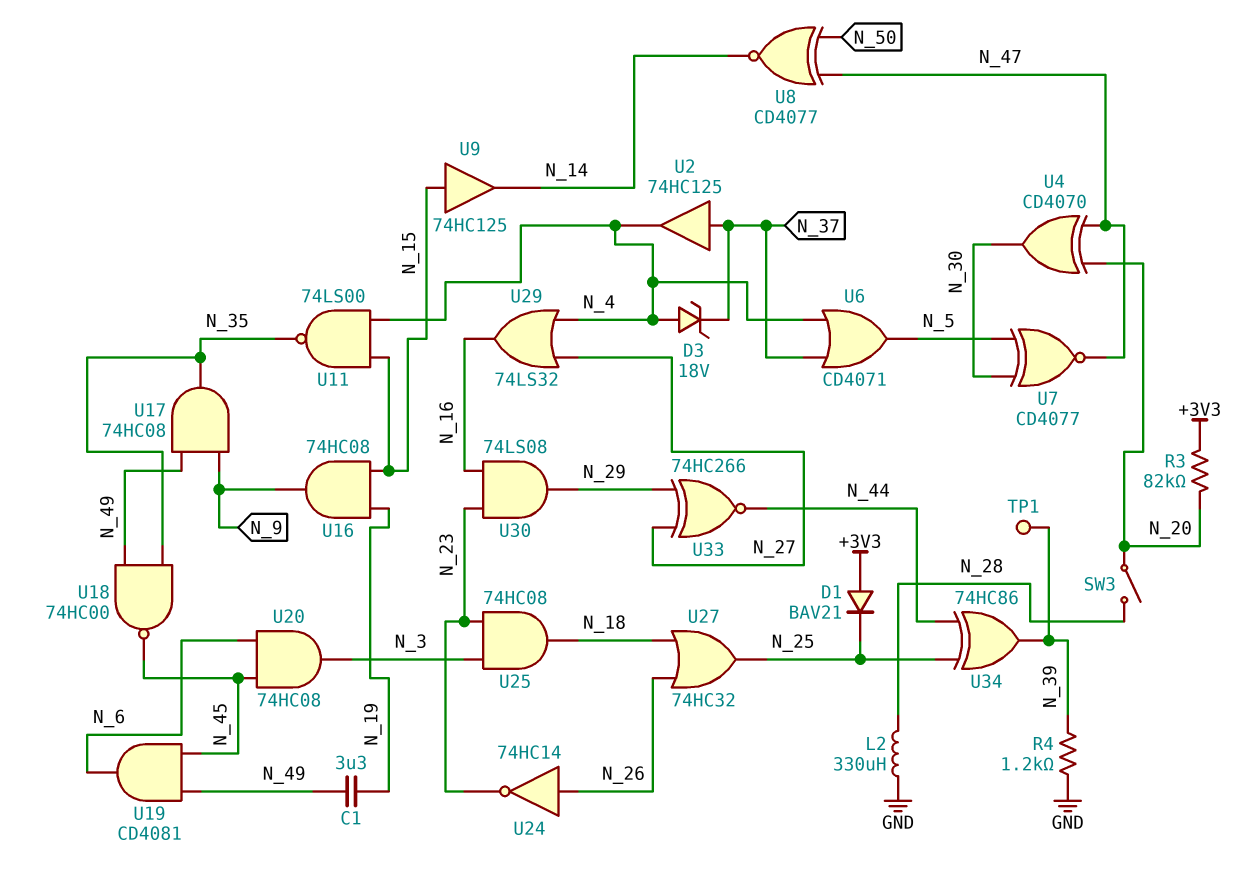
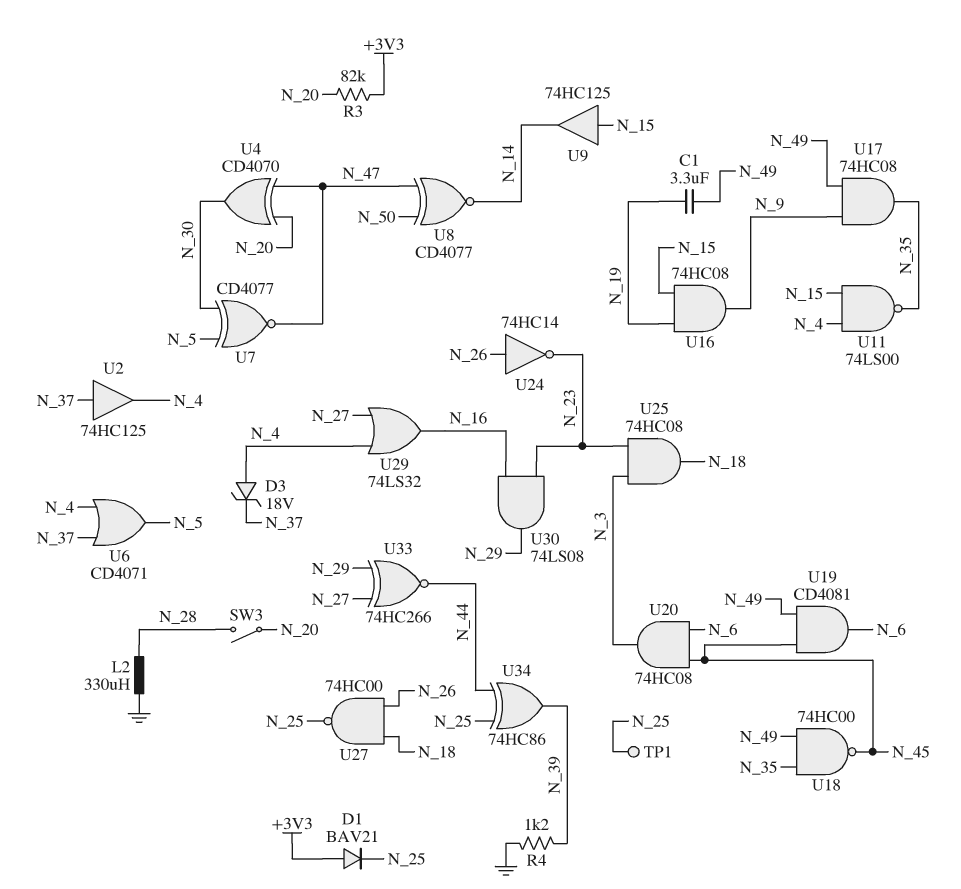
TP1: test point (N_39) -> test point (N_25)
U27: OR 74HC32 (in N_18, in N_26, out N_25) -> NAND 74HC00 (in N_18, in N_26, out N_25)

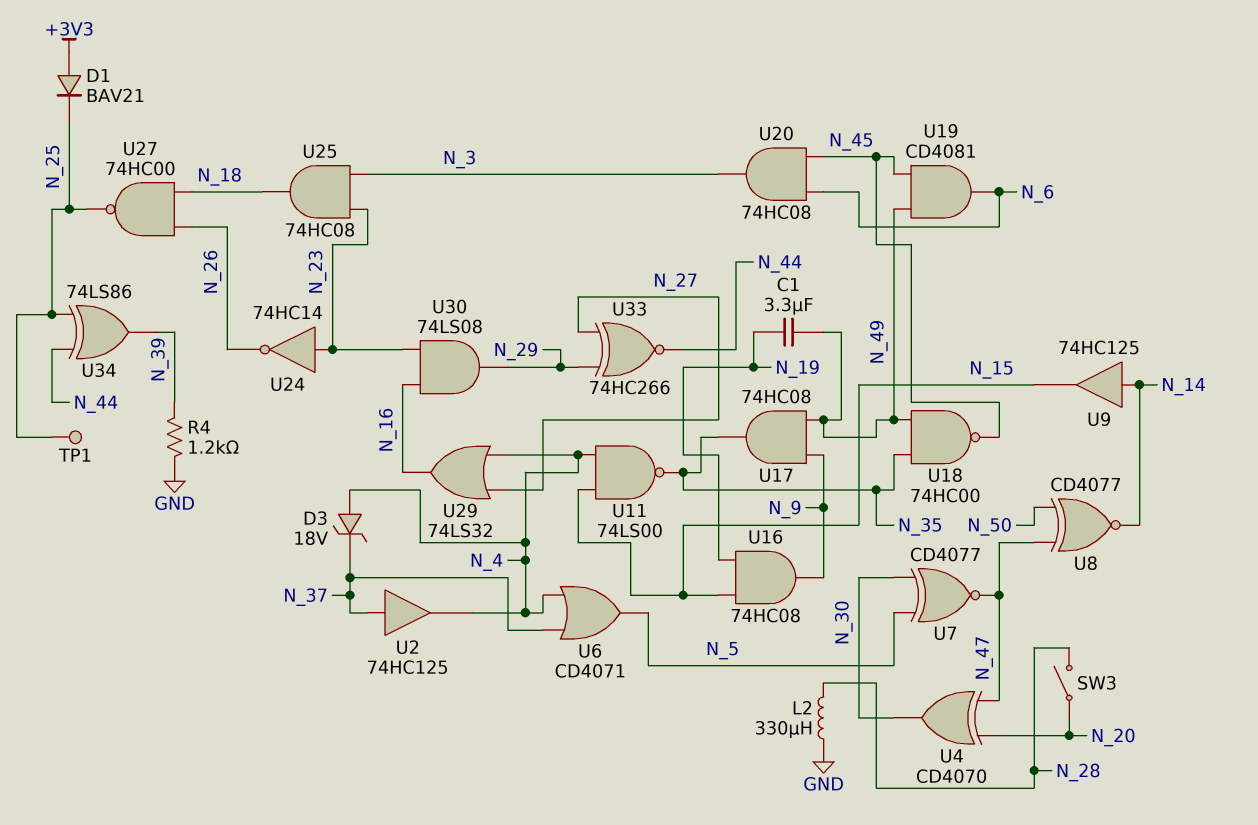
R3: 82k (+3V3, N_20) -> none
U9: buffer 74HC125 (in N_15, out N_14) -> buffer 74HC125 (in N_14, out N_15)
U24: NOT 74HC14 (in N_26, out N_23) -> NOT 74HC14 (in N_23, out N_26)
U34: XOR 74HC86 (in N_25, in N_44, out N_39) -> XOR 74LS86 (in N_25, in N_44, out N_39)

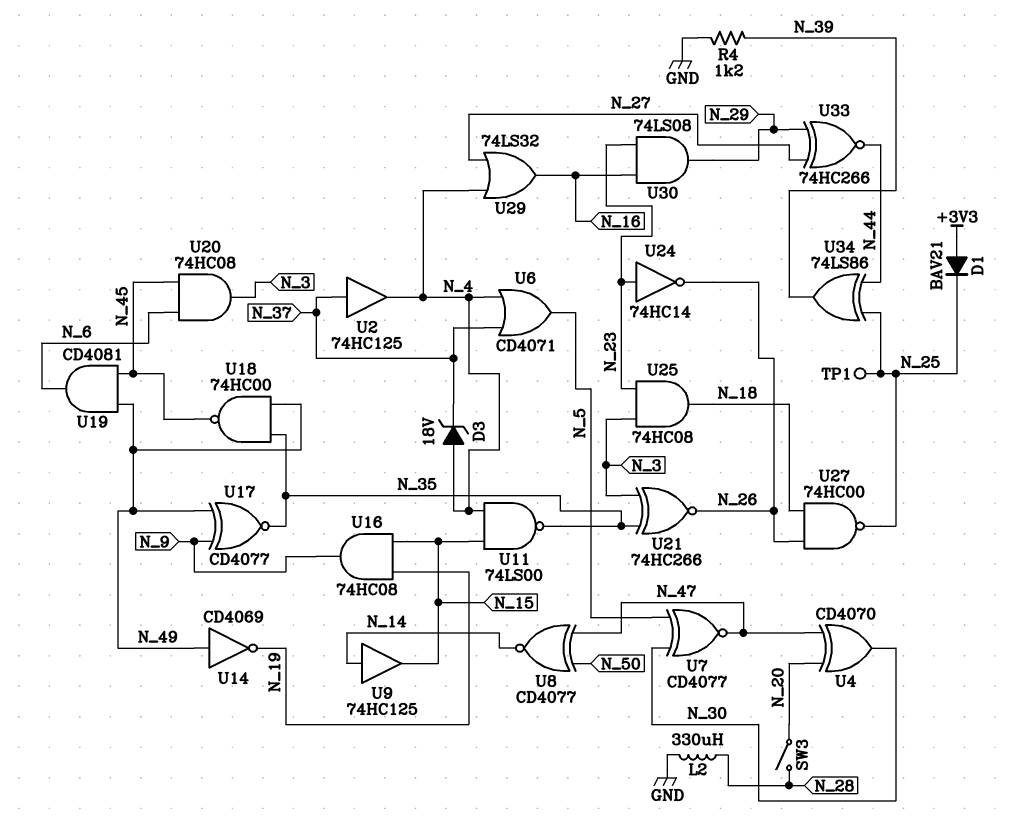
C1: 3.3uF (N_19, N_49) -> none
U14: none -> NOT CD4069 (in N_49, out N_19)
U17: AND 74HC08 (in N_9, in N_49, out N_35) -> XNOR CD4077 (in N_9, in N_49, out N_35)
U21: none -> XNOR 74HC266 (in N_3, in N_35, out N_26)

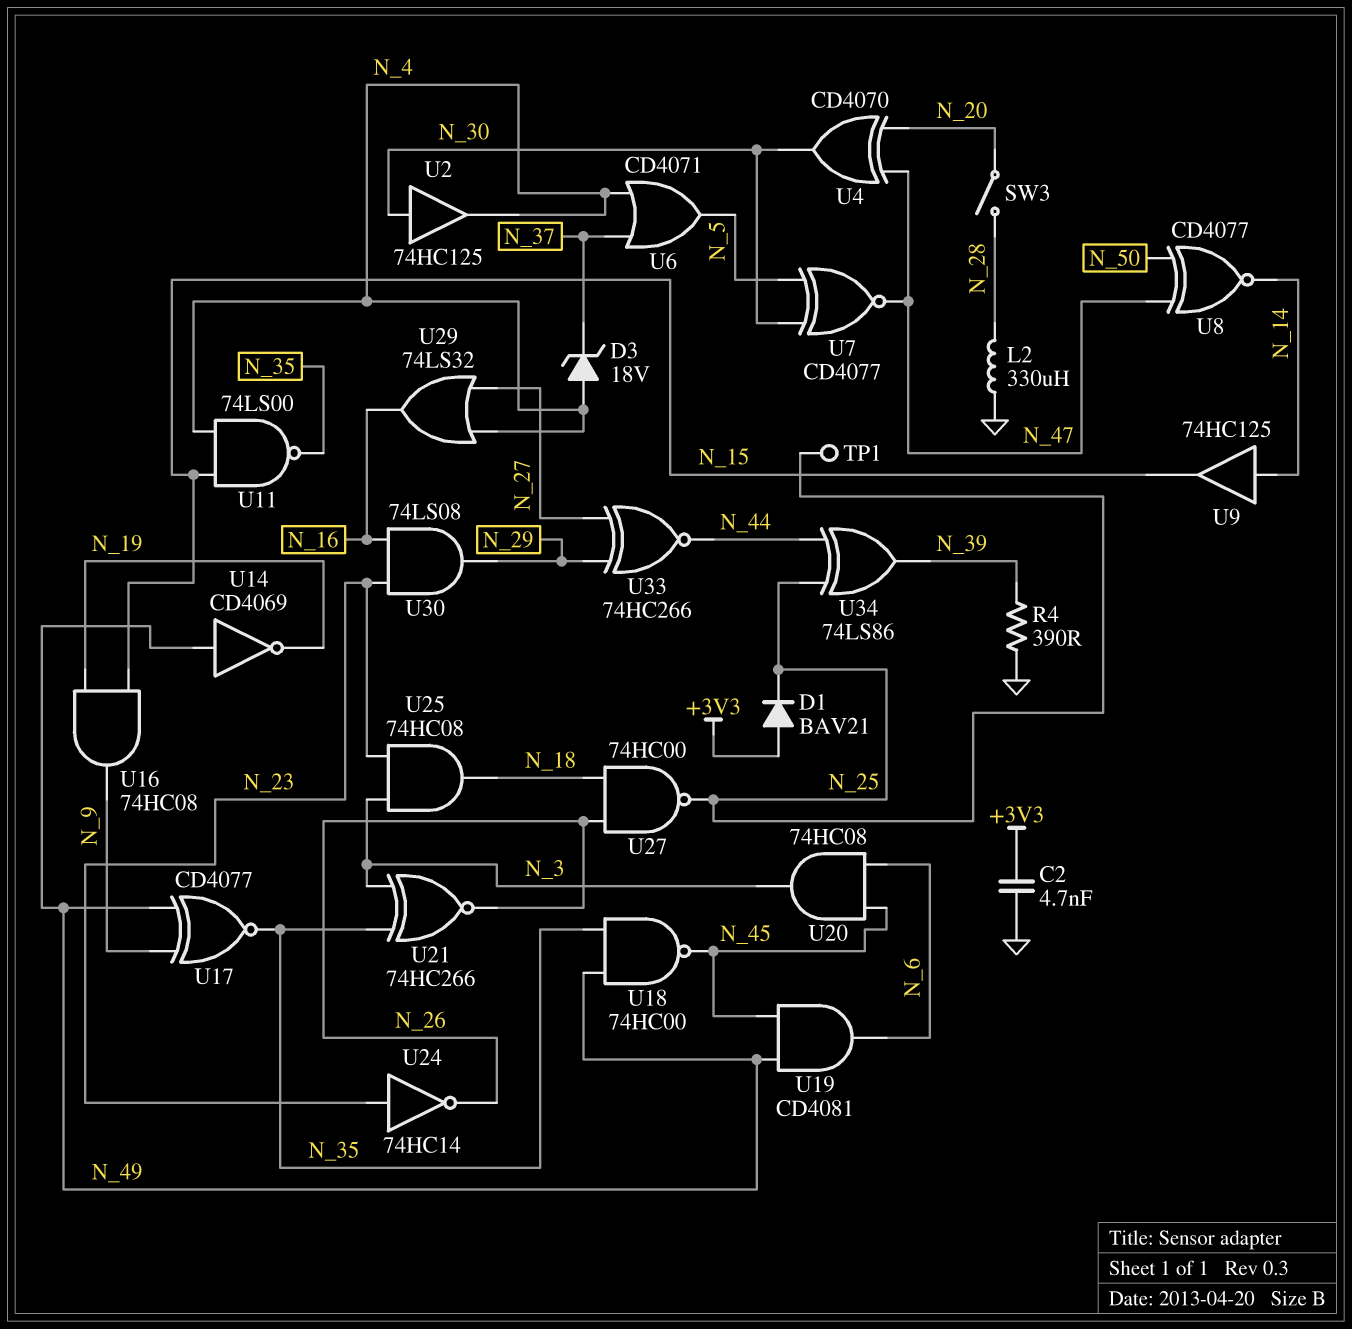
C2: none -> 4.7nF (+3V3, GND)
R4: 1.2k (GND, N_39) -> 390 (GND, N_39)
U2: buffer 74HC125 (in N_37, out N_4) -> buffer 74HC125 (in N_30, out N_4)

